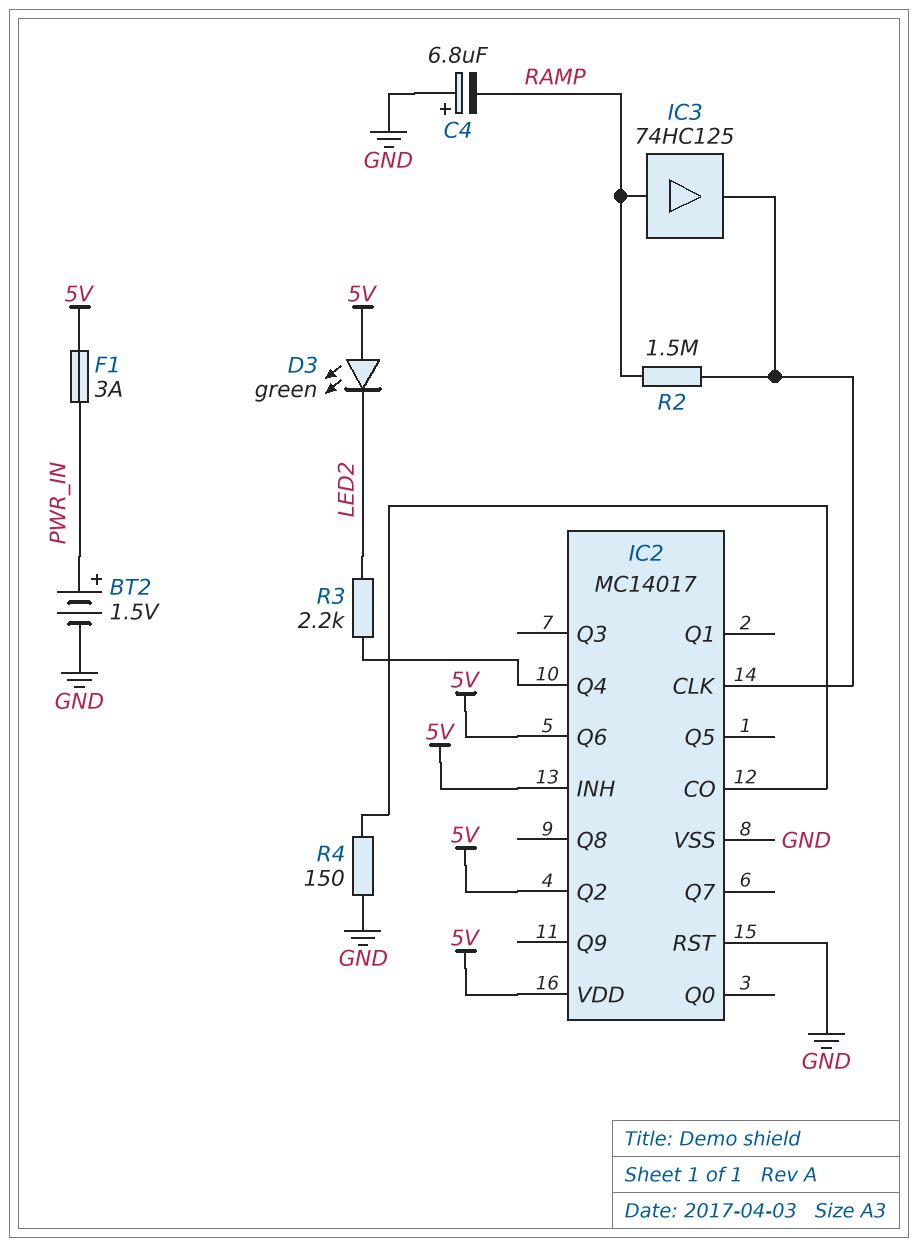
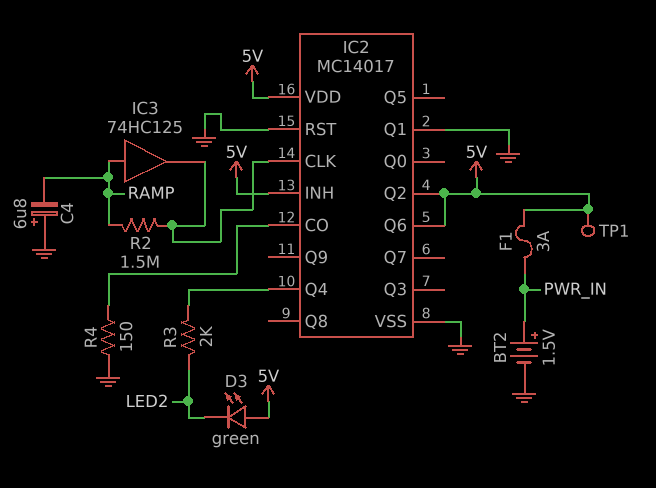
IC2 pin Q1: none -> GND
R3: 2.2k (IC2/Q4, LED2) -> 2k (IC2/Q4, LED2)
TP1: none -> test point (5V)

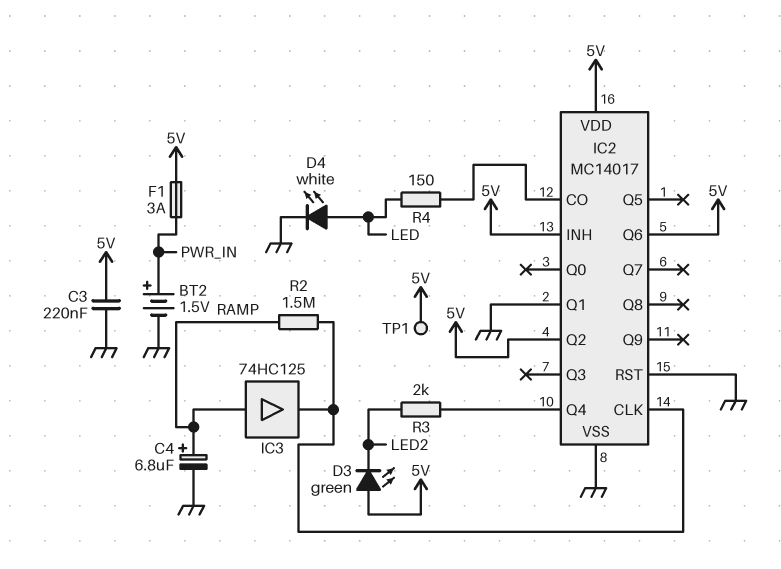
C3: none -> 220nF (5V, GND)
C4: 6.8uF (plus GND, minus RAMP) -> 6.8uF (plus RAMP, minus GND)
D4: none -> LED white (A LED, K GND)
R4: 150 (GND, IC2/CO) -> 150 (IC2/CO, LED)

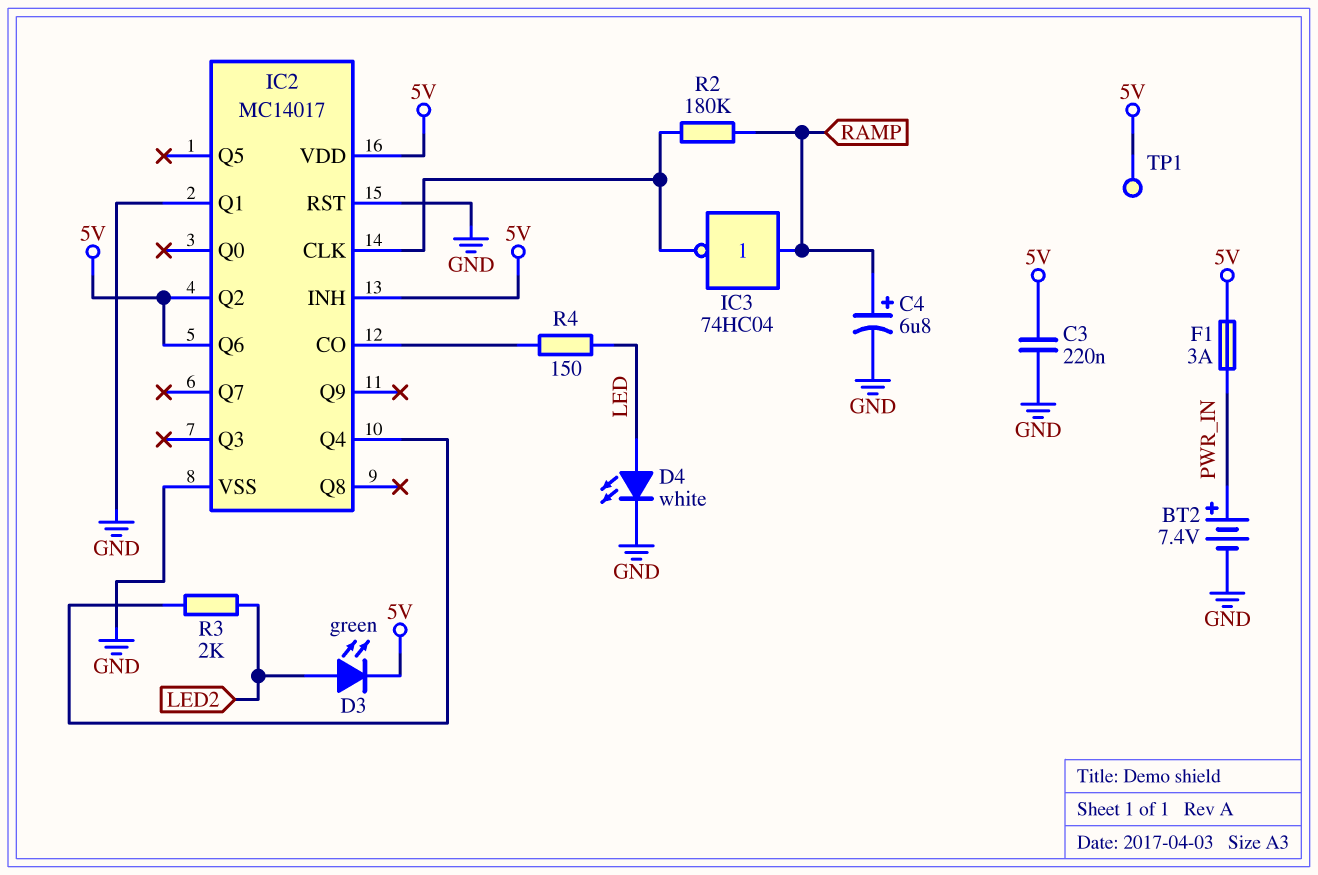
BT2: 1.5V (plus PWR_IN, minus GND) -> 7.4V (plus PWR_IN, minus GND)
D3: LED green (A 5V, K LED2) -> LED green (A LED2, K 5V)
IC3: buffer 74HC125 (in RAMP, out IC2/CLK) -> NOT 74HC04 (in RAMP, out IC2/CLK)
R2: 1.5M (IC2/CLK, RAMP) -> 180k (IC2/CLK, RAMP)

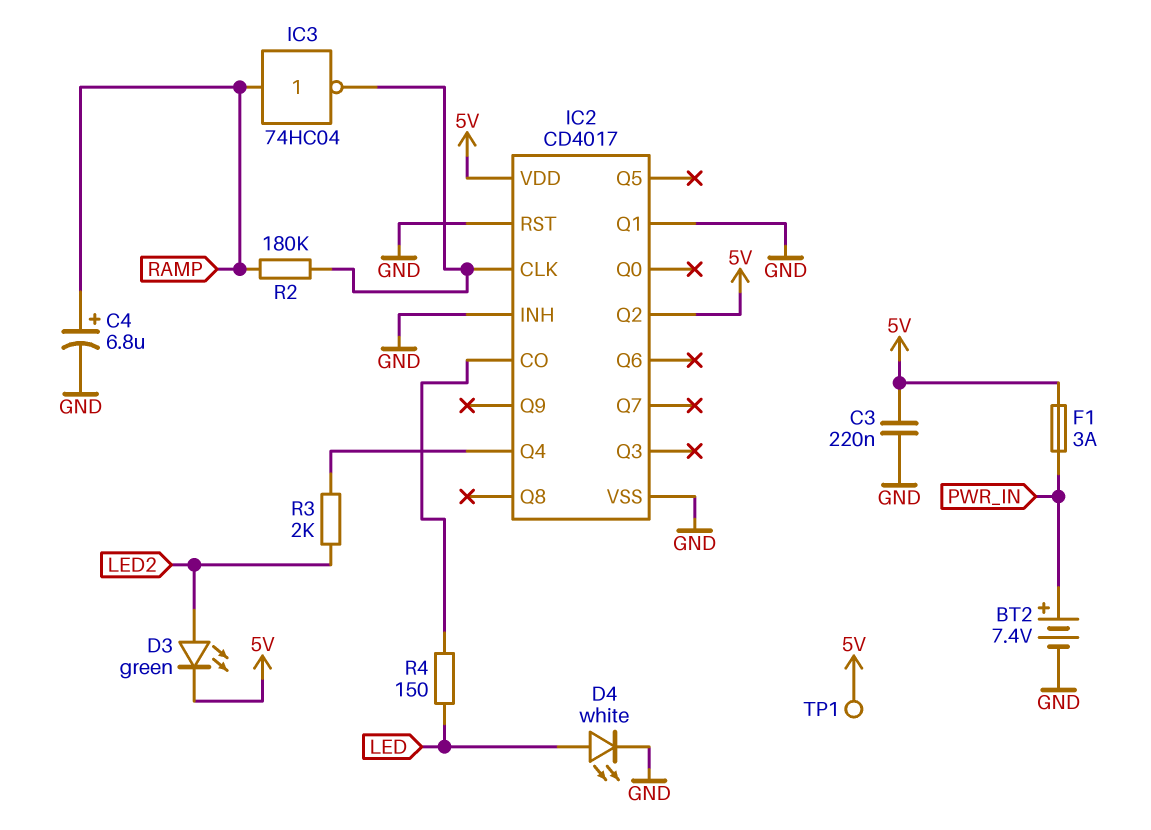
IC2: MC14017 -> CD4017
IC2 pin INH: 5V -> GND
IC2 pin Q6: 5V -> none

